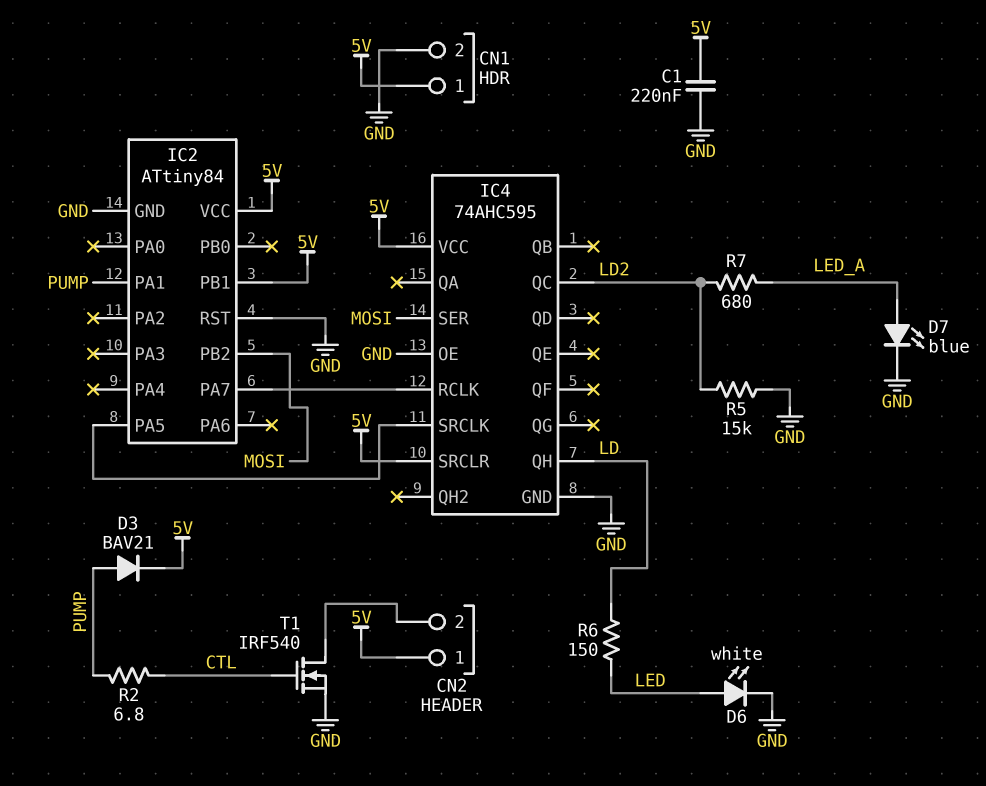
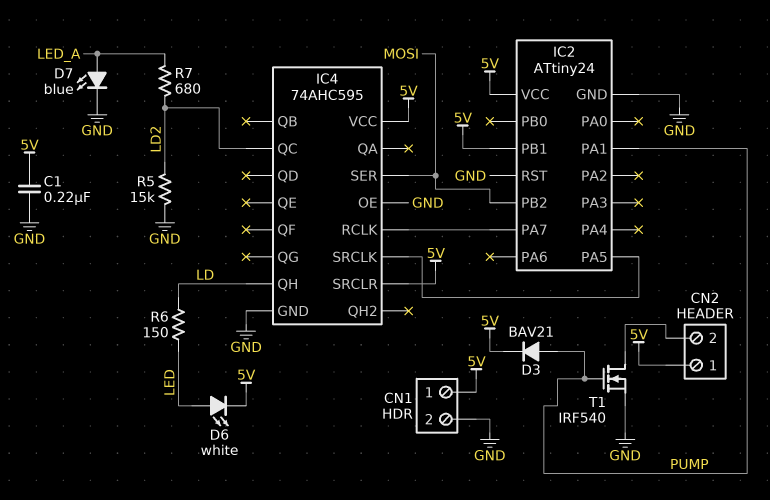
D6: LED white (A LED, K GND) -> LED white (A LED, K 5V)
IC2: ATtiny84 -> ATtiny24
R2: 6.8 (CTL, PUMP) -> none
T1: NMOS IRF540 (G CTL, D CN2/2, S GND) -> NMOS IRF540 (G PUMP, D CN2/2, S GND)

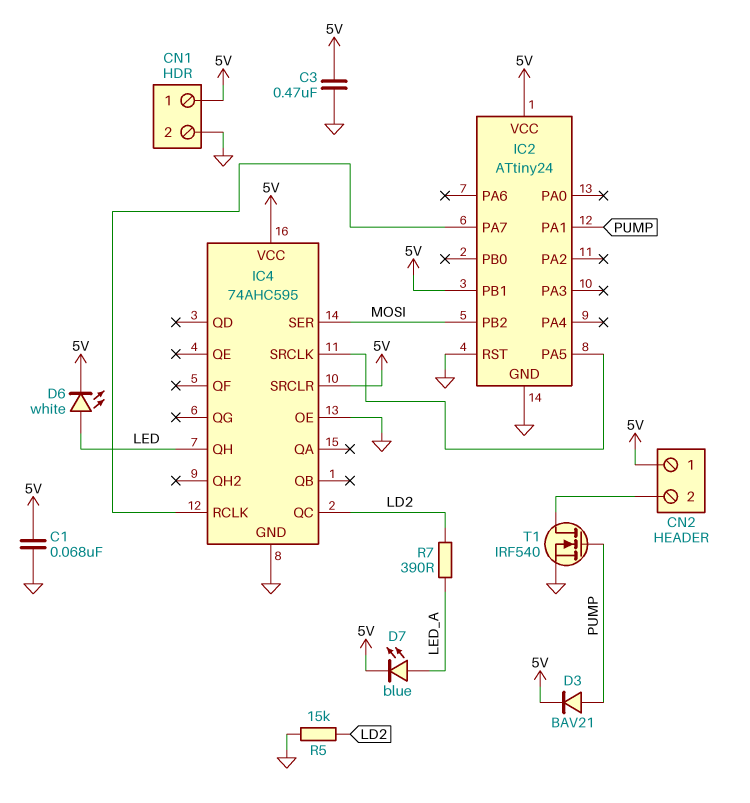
C1: 220nF (5V, GND) -> 68nF (5V, GND)
C3: none -> 470nF (5V, GND)
D7: LED blue (A LED_A, K GND) -> LED blue (A LED_A, K 5V)
IC4 pin QH: LD -> LED
R6: 150 (LD, LED) -> none
R7: 680 (LD2, LED_A) -> 390 (LD2, LED_A)

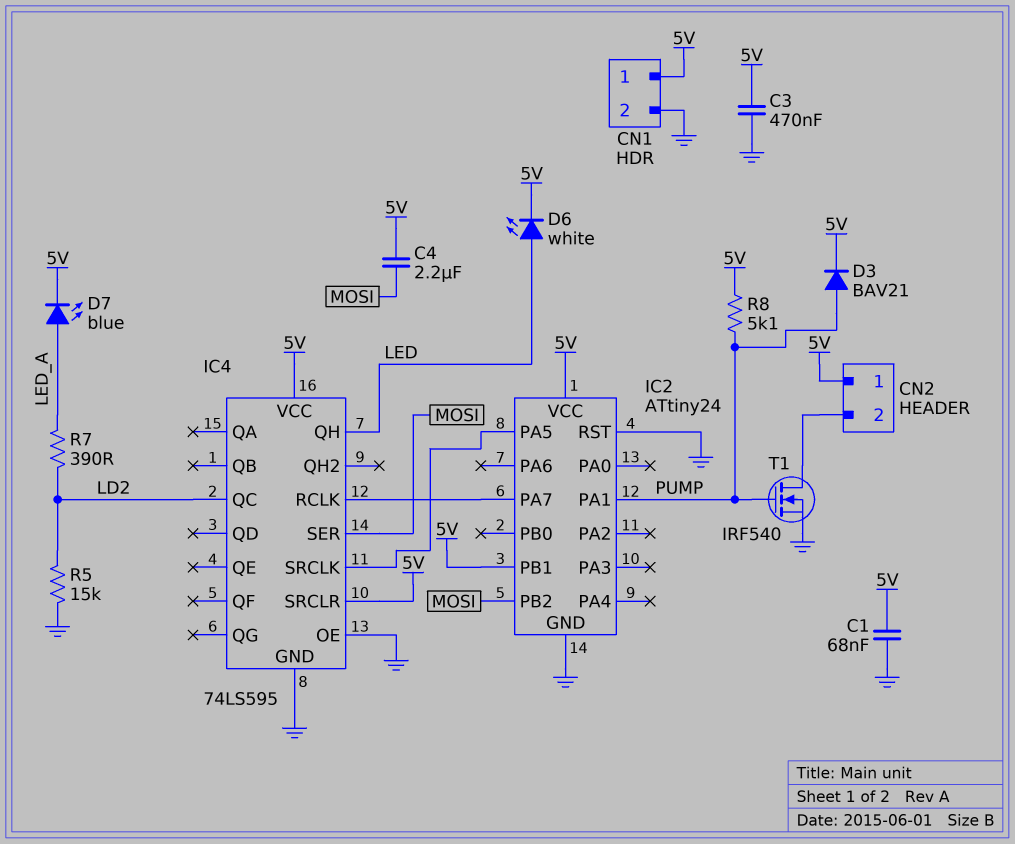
C4: none -> 2.2uF (5V, MOSI)
IC4: 74AHC595 -> 74LS595
R8: none -> 5.1k (5V, PUMP)

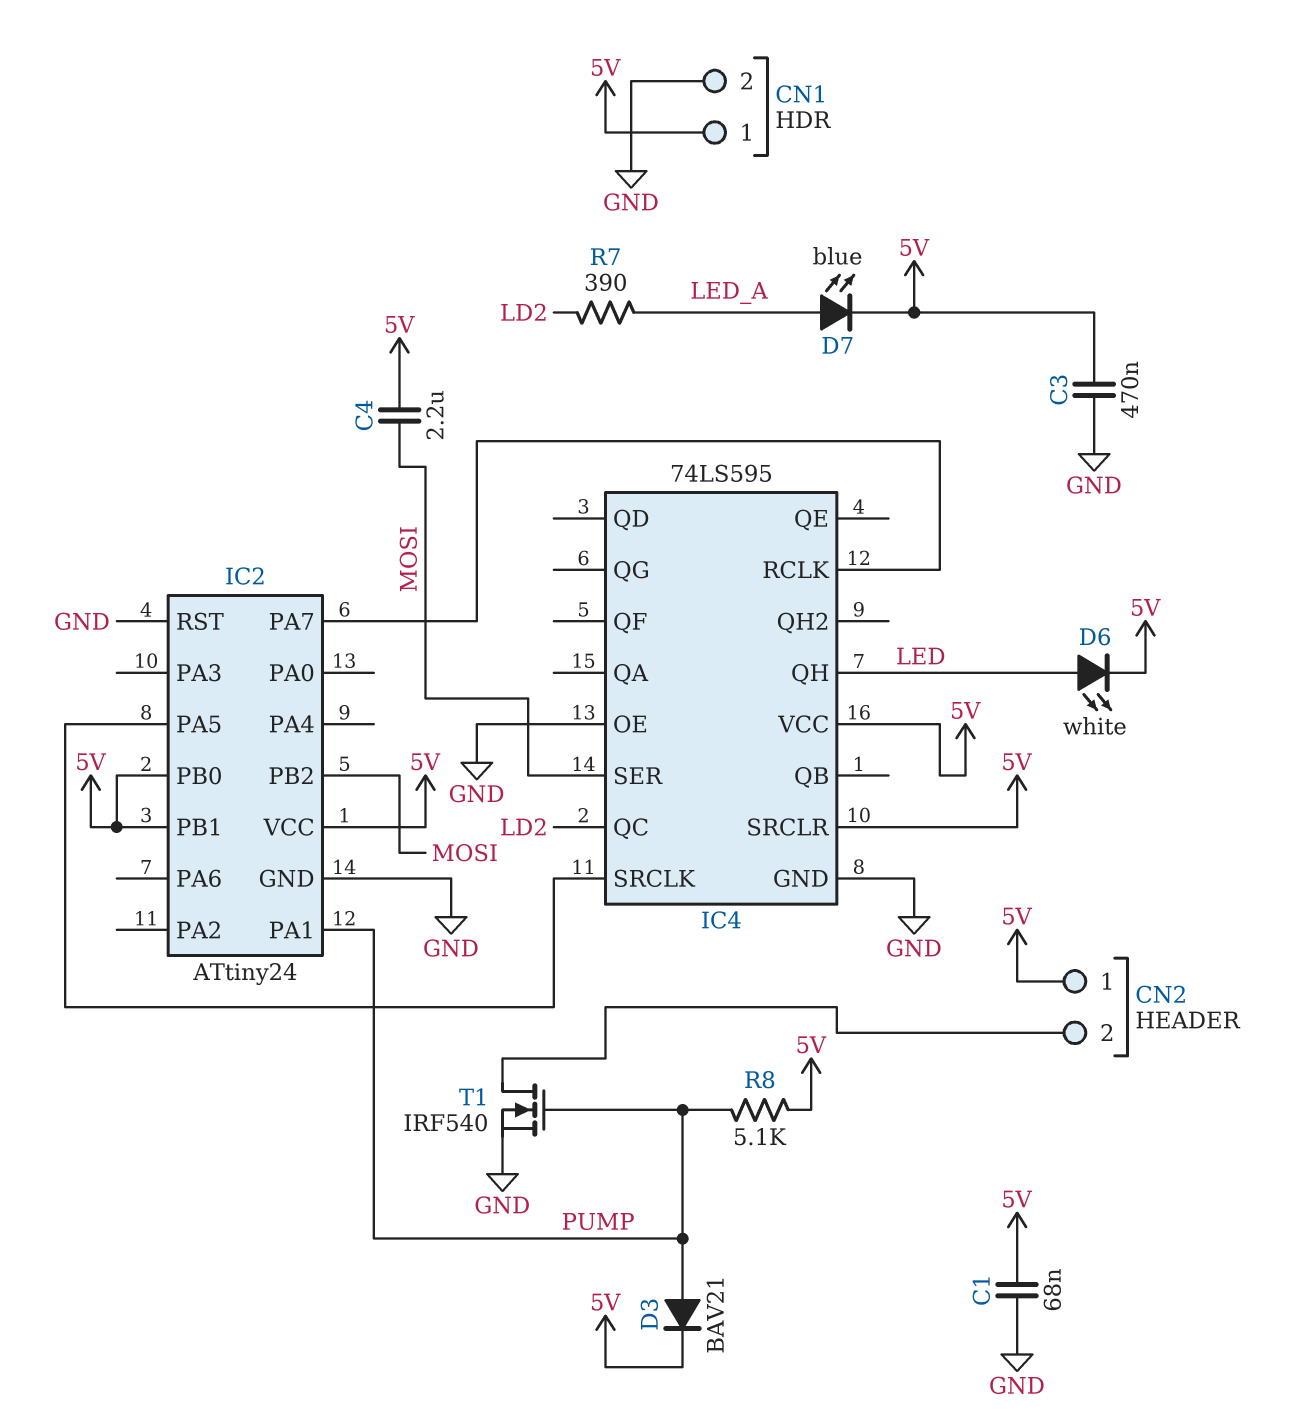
IC2 pin PB0: none -> 5V
R5: 15k (GND, LD2) -> none

